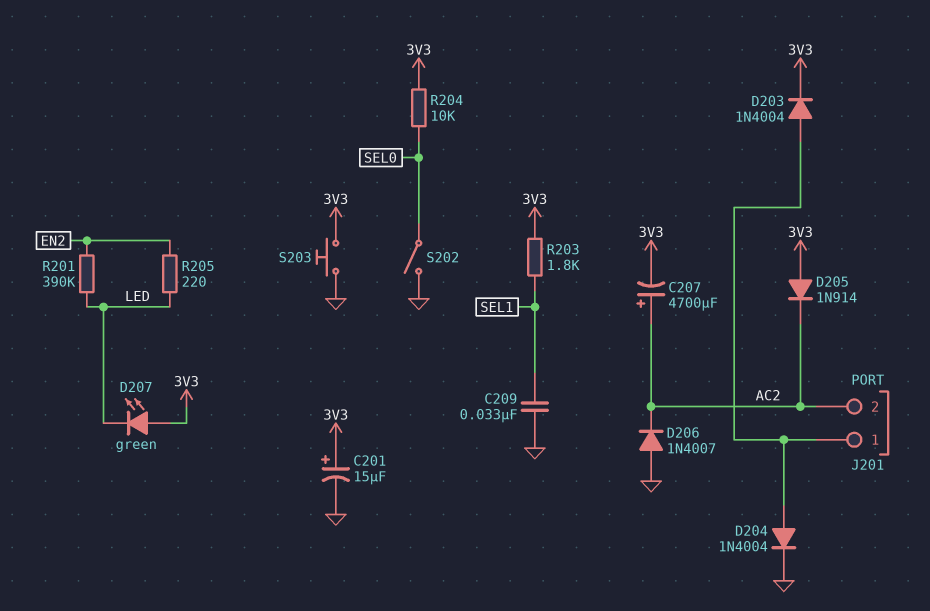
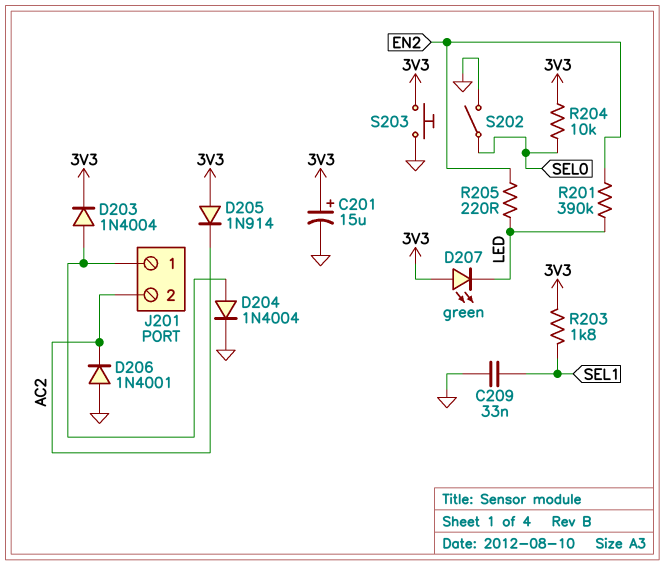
C207: 4700uF (plus AC2, minus 3V3) -> none
D206: diode 1N4007 (A GND, K AC2) -> diode 1N4001 (A GND, K AC2)

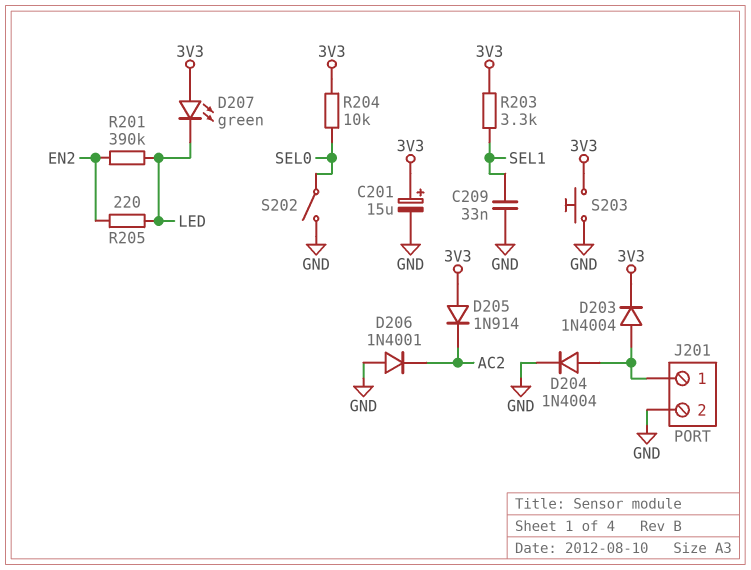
J201 pin 2: AC2 -> GND
R203: 1.8k (3V3, SEL1) -> 3.3k (3V3, SEL1)

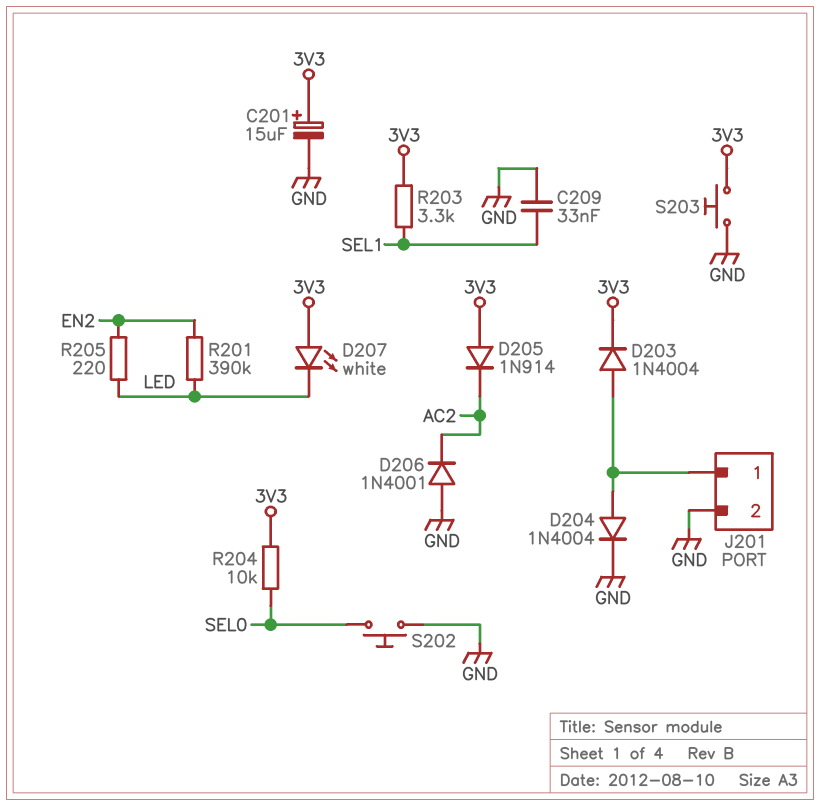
D207: LED green (A 3V3, K LED) -> LED white (A 3V3, K LED)
S202: switch (GND, SEL0) -> button (GND, SEL0)

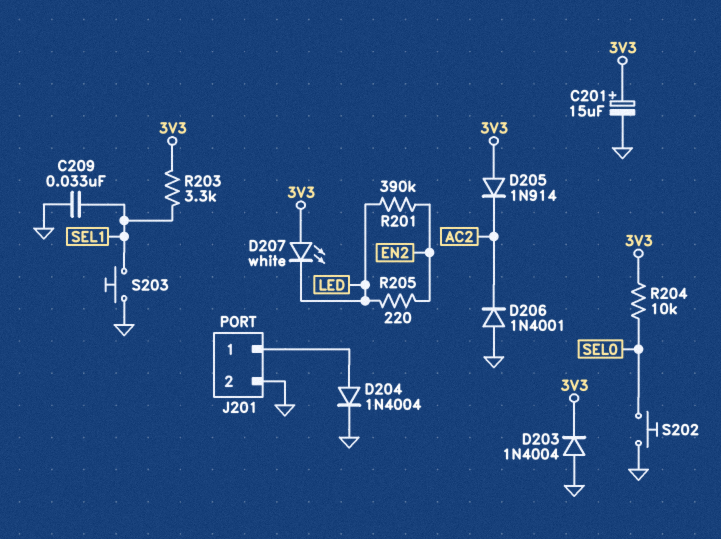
D203: diode 1N4004 (A J201/1, K 3V3) -> diode 1N4004 (A GND, K 3V3)
S203: button (3V3, GND) -> button (GND, SEL1)

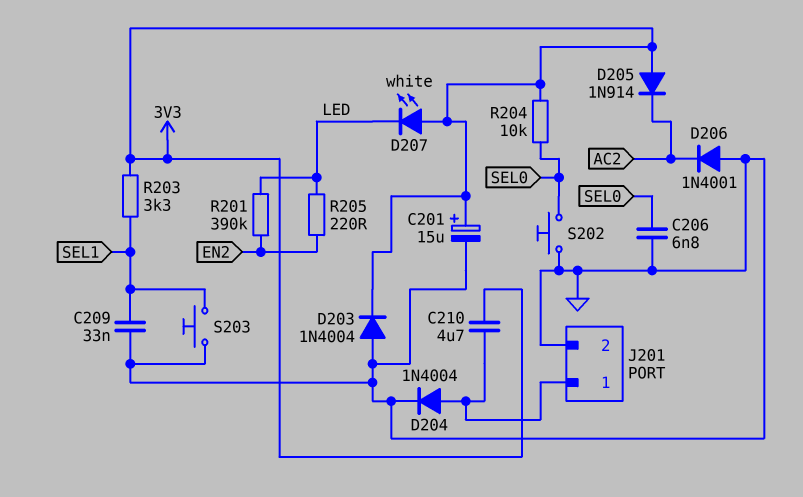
C206: none -> 6.8nF (GND, SEL0)
C210: none -> 4.7uF (3V3, J201/1)

